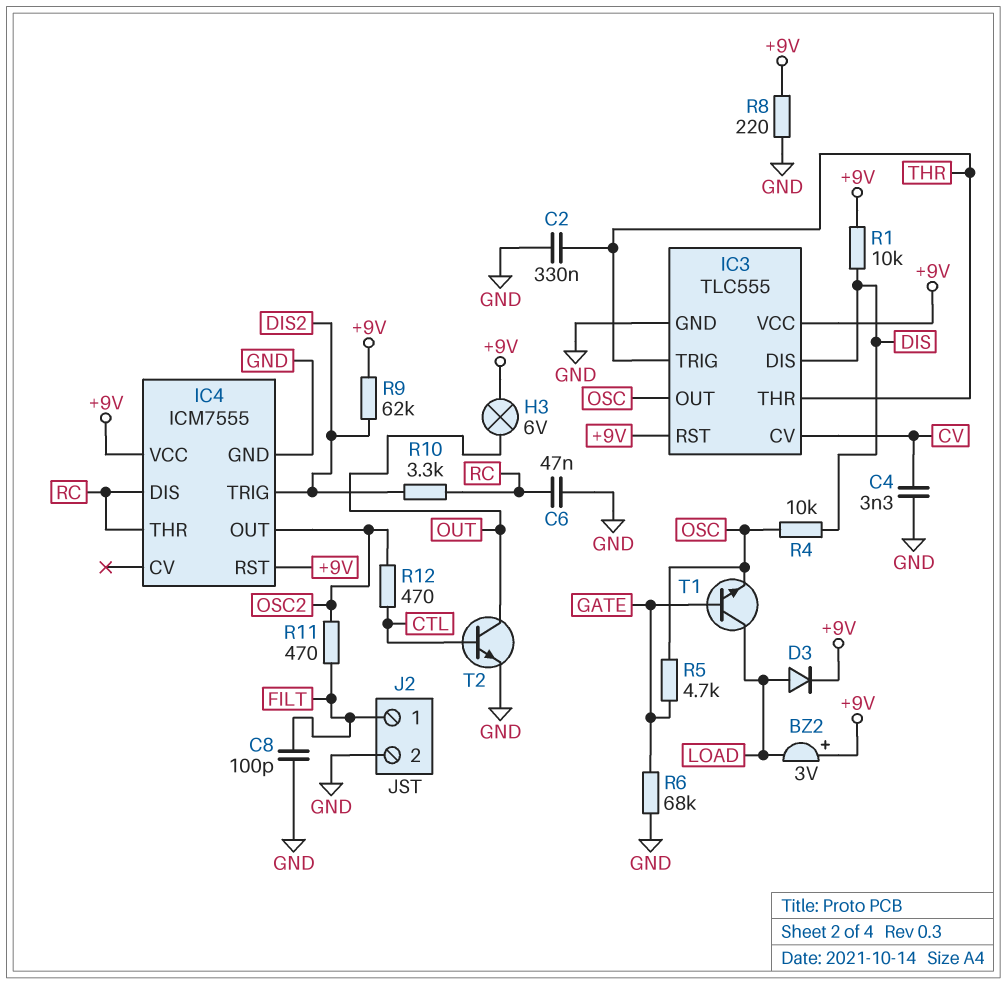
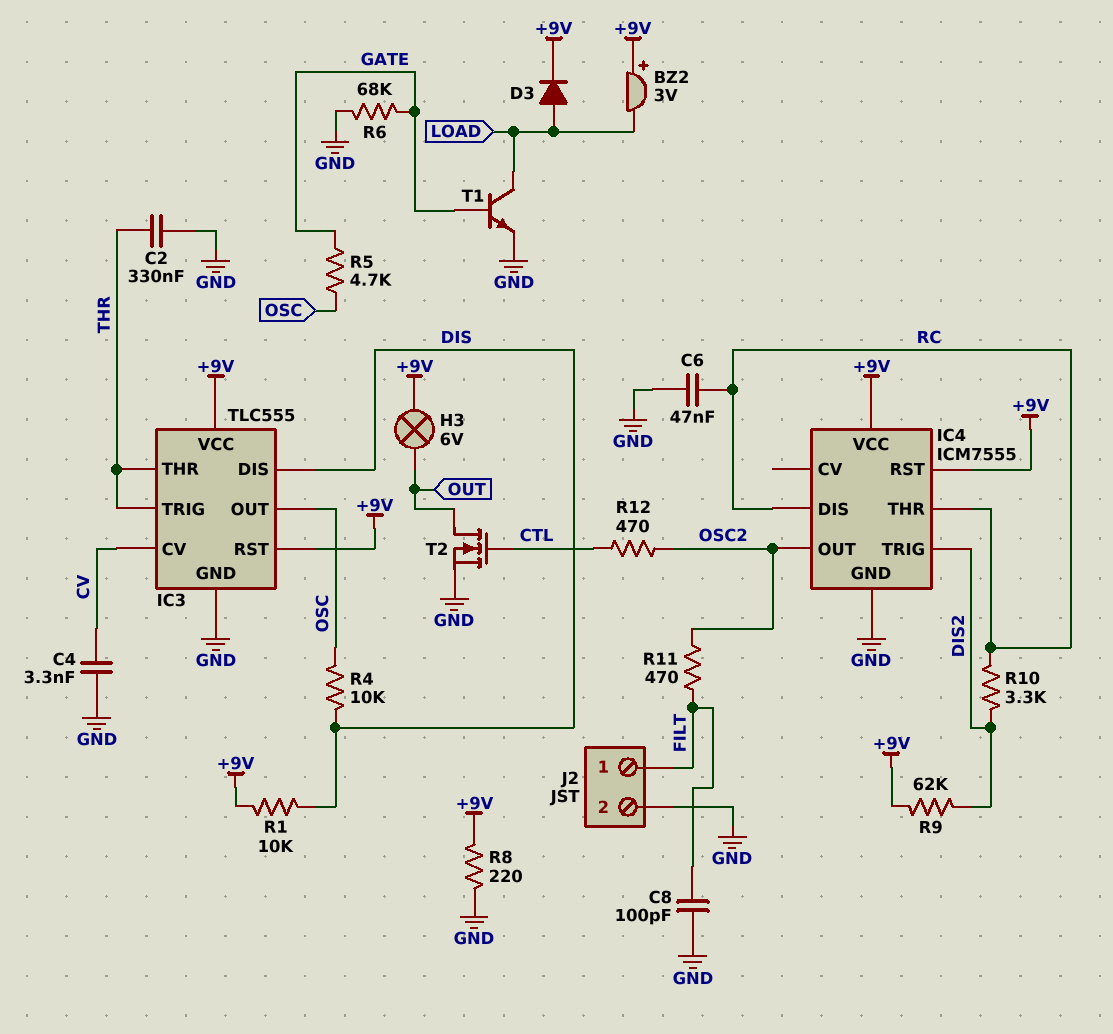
T1: NPN (B GATE, C LOAD, E OSC) -> NPN (B GATE, C LOAD, E GND)
T2: NPN (B CTL, C OUT, E GND) -> NMOS (G CTL, D OUT, S GND)

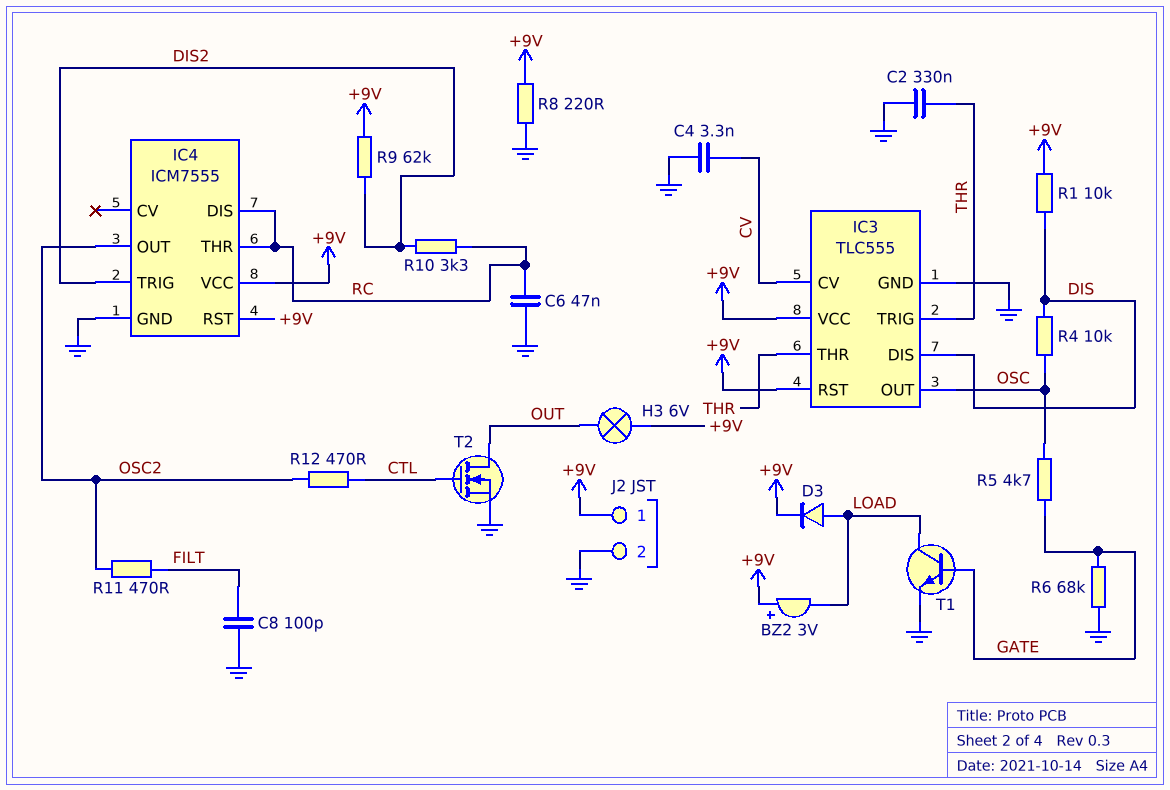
J2 pin 1: FILT -> +9V

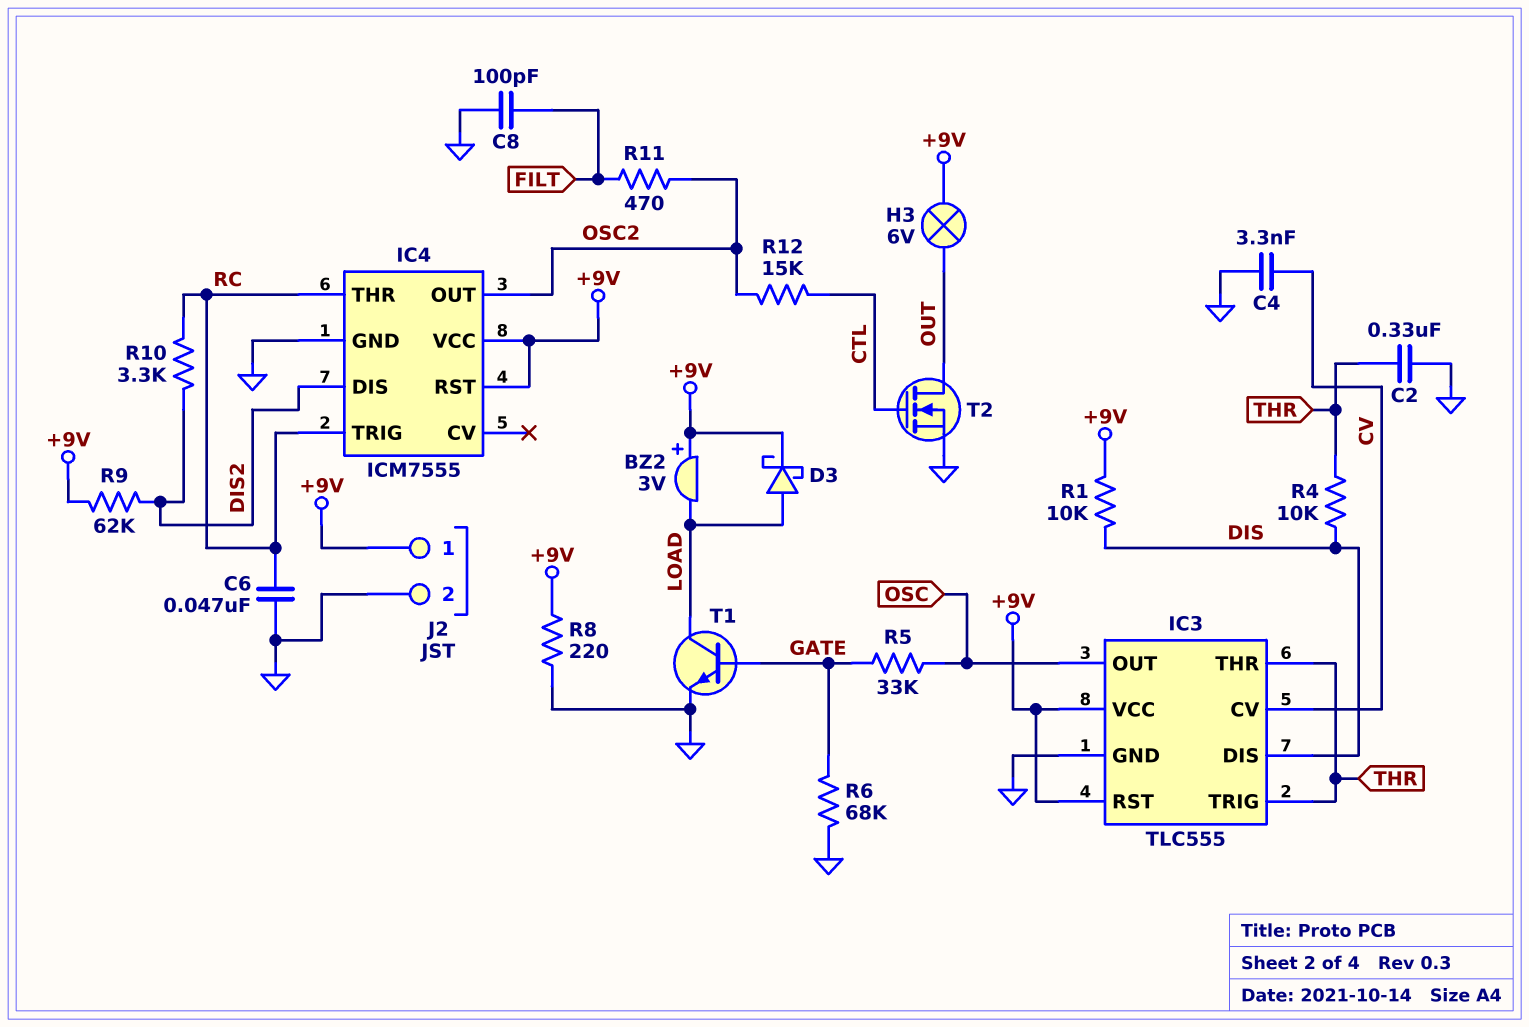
D3: diode (A LOAD, K +9V) -> schottky (A LOAD, K +9V)
IC4 pin DIS: RC -> DIS2
IC4 pin TRIG: DIS2 -> RC
R4: 10k (DIS, OSC) -> 10k (DIS, THR)
R5: 4.7k (GATE, OSC) -> 33k (GATE, OSC)
R12: 470 (CTL, OSC2) -> 15k (CTL, OSC2)

